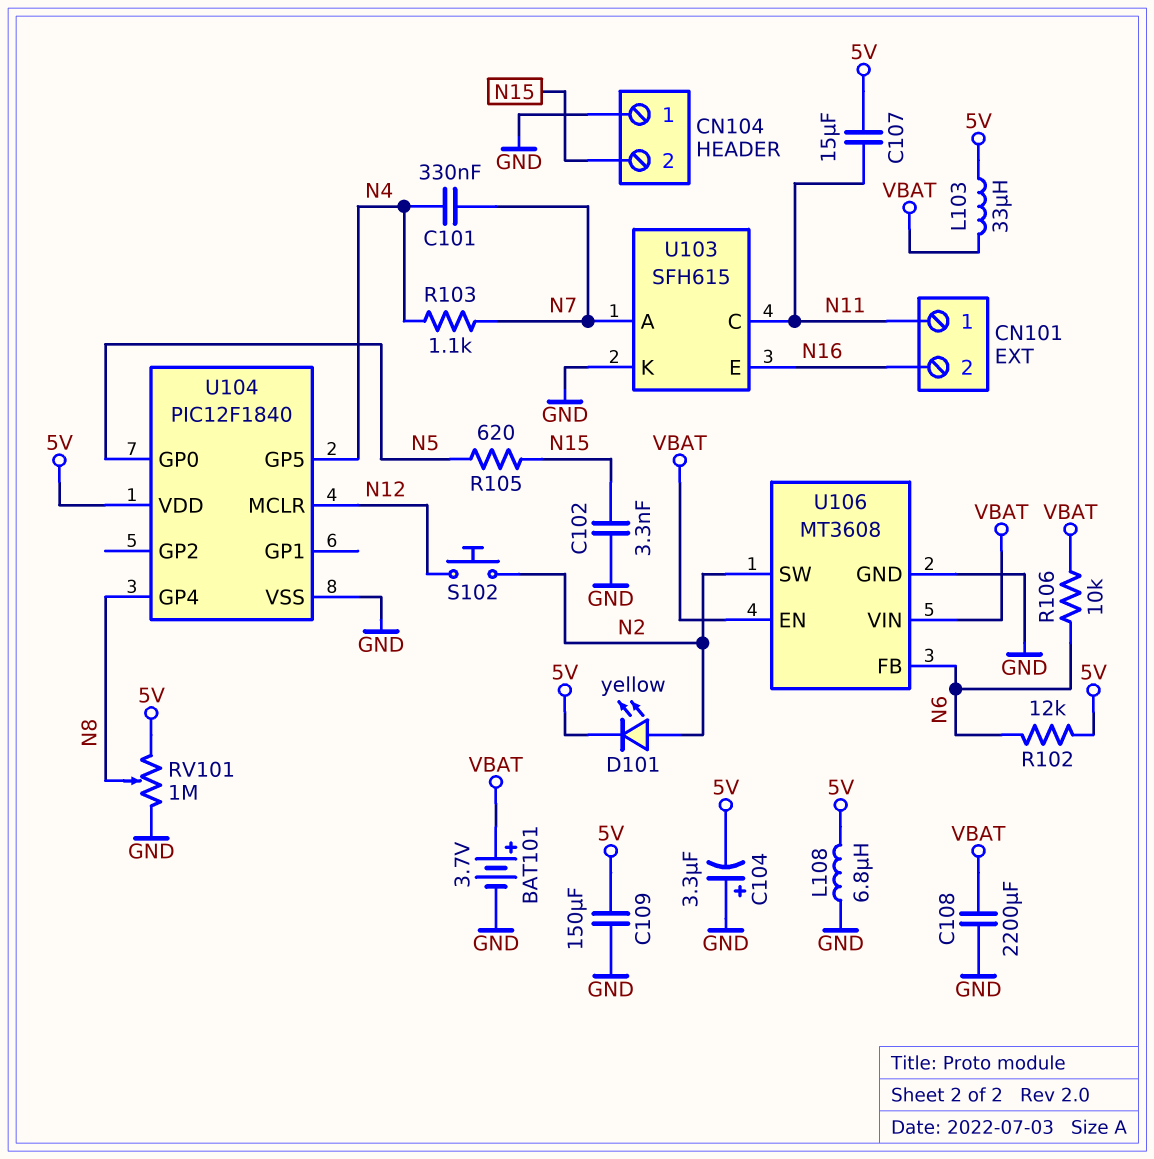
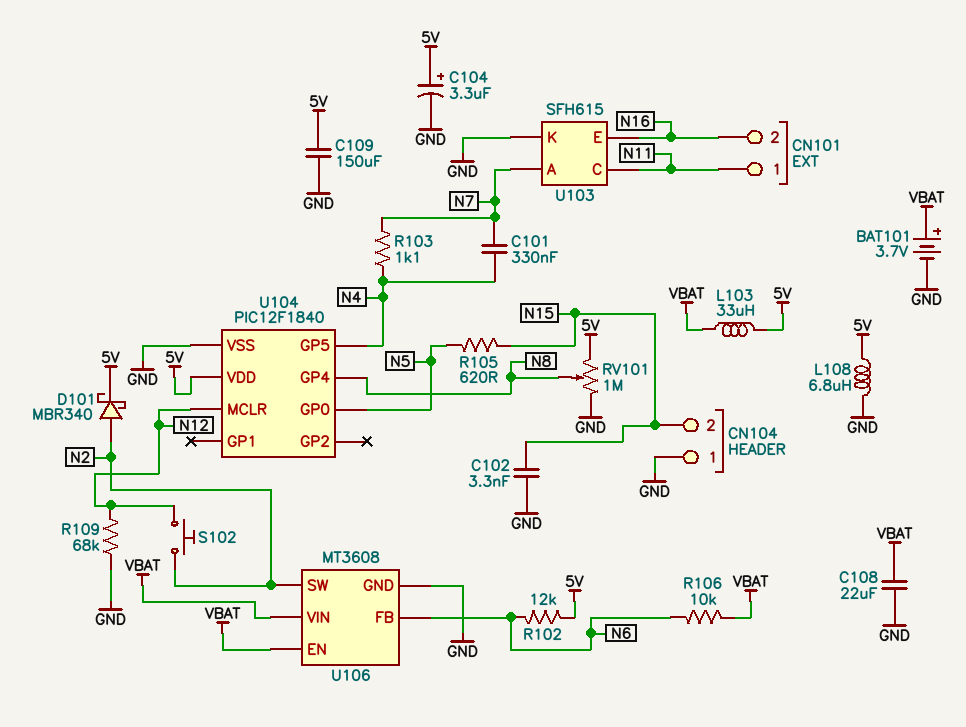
C104: 3.3uF (plus GND, minus 5V) -> 3.3uF (plus 5V, minus GND)
C107: 15uF (5V, N11) -> none
C108: 2200uF (GND, VBAT) -> 22uF (GND, VBAT)
D101: LED yellow (A N2, K 5V) -> schottky MBR340 (A N2, K 5V)
R109: none -> 68k (GND, N12)

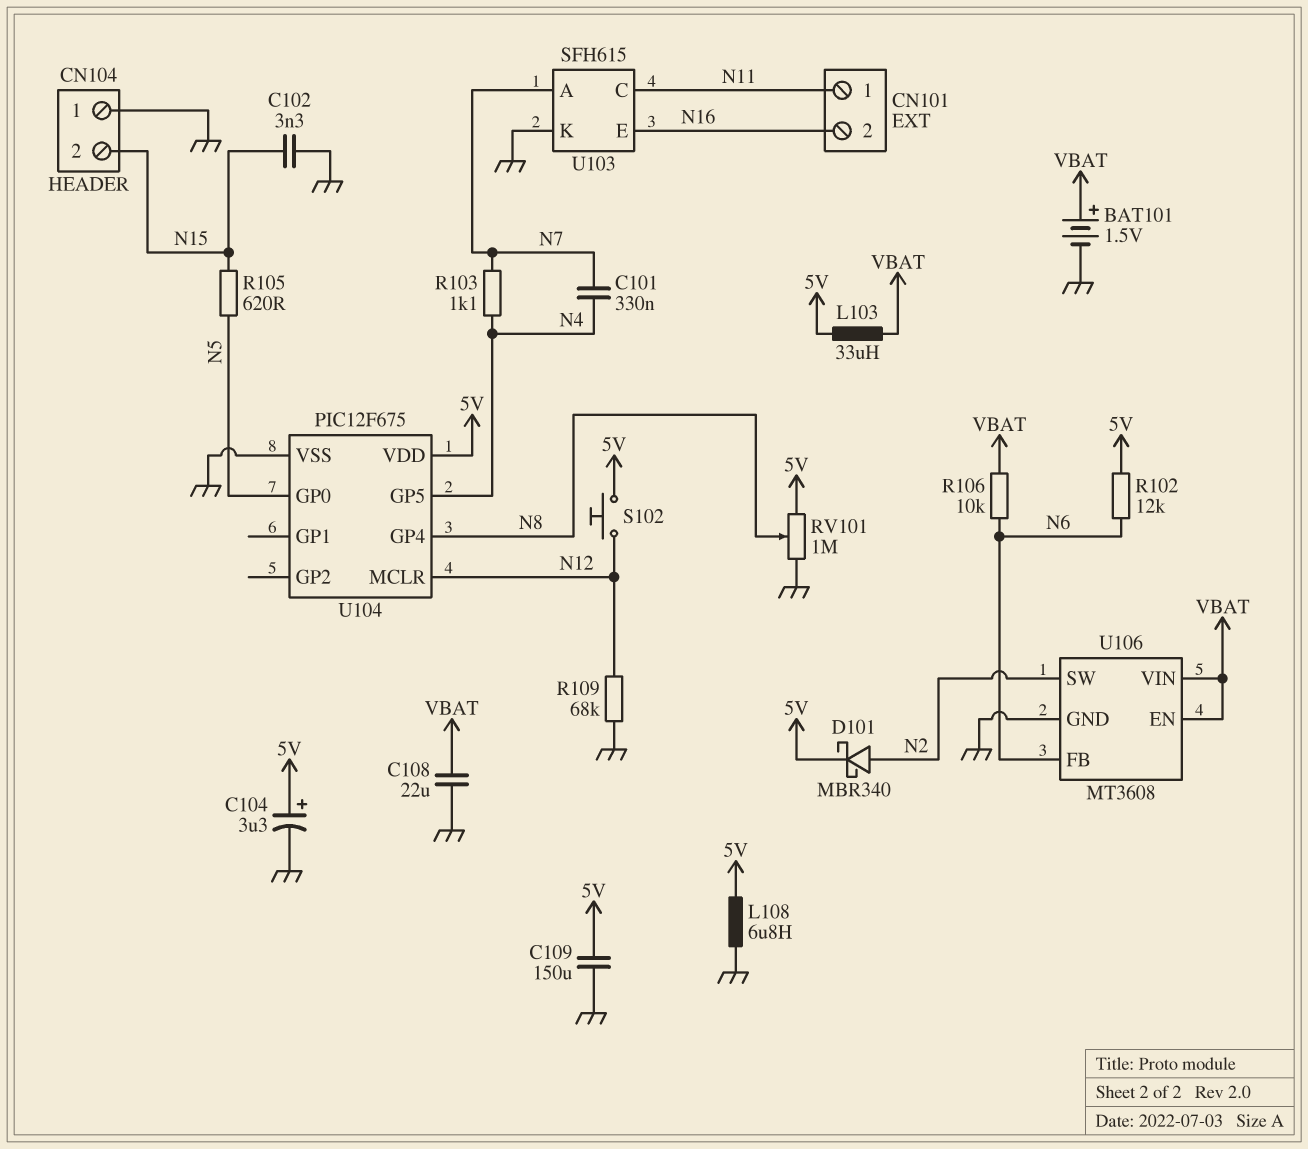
BAT101: 3.7V (plus VBAT, minus GND) -> 1.5V (plus VBAT, minus GND)
S102: button (N2, N12) -> button (5V, N12)
U104: PIC12F1840 -> PIC12F675

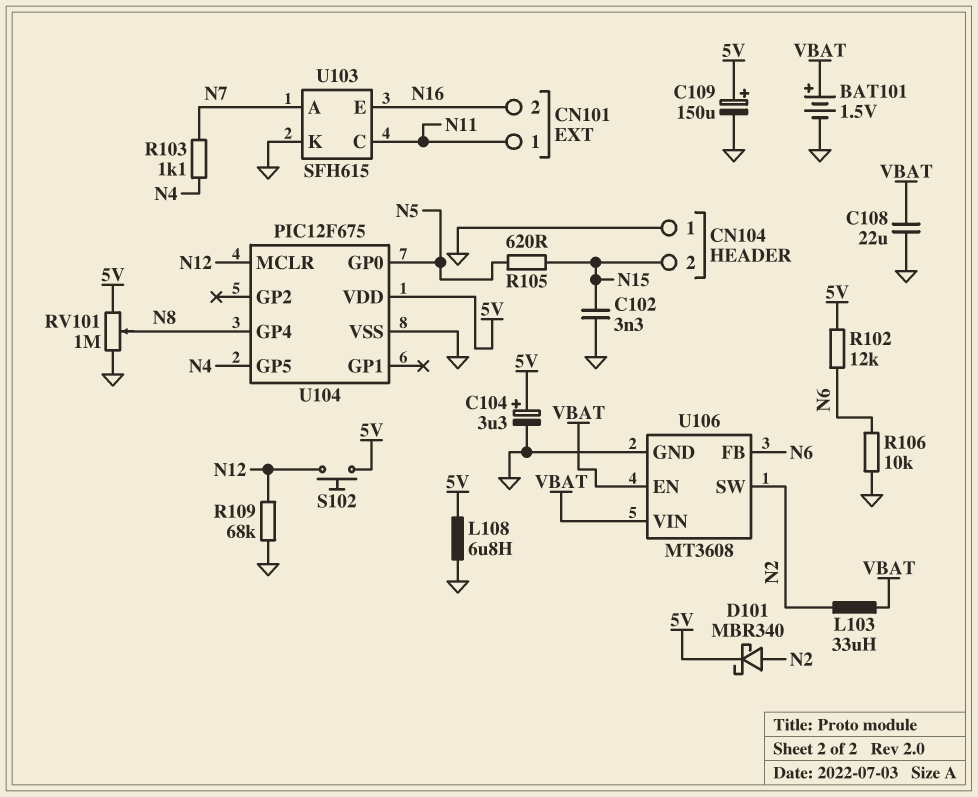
C101: 330nF (N4, N7) -> none
C109: 150uF (5V, GND) -> 150uF (plus 5V, minus GND)
L103: 33uH (5V, VBAT) -> 33uH (N2, VBAT)
R106: 10k (N6, VBAT) -> 10k (GND, N6)

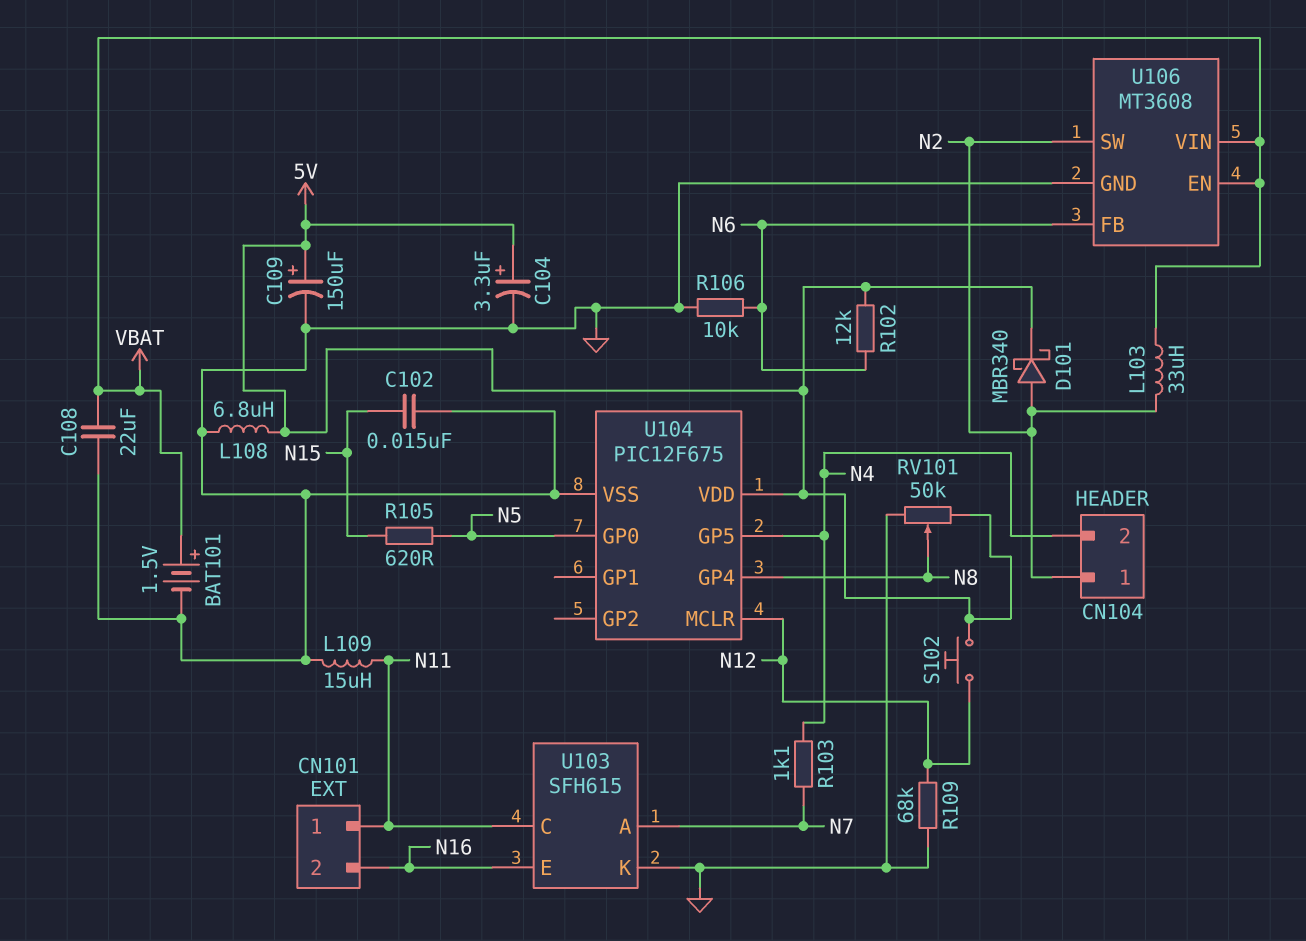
C102: 3.3nF (GND, N15) -> 15nF (GND, N15)
CN104 pin 1: GND -> N2
CN104 pin 2: N15 -> N4
L109: none -> 15uH (GND, N11)
RV101: 1M (5V, GND, wiper N8) -> 50k (5V, GND, wiper N8)

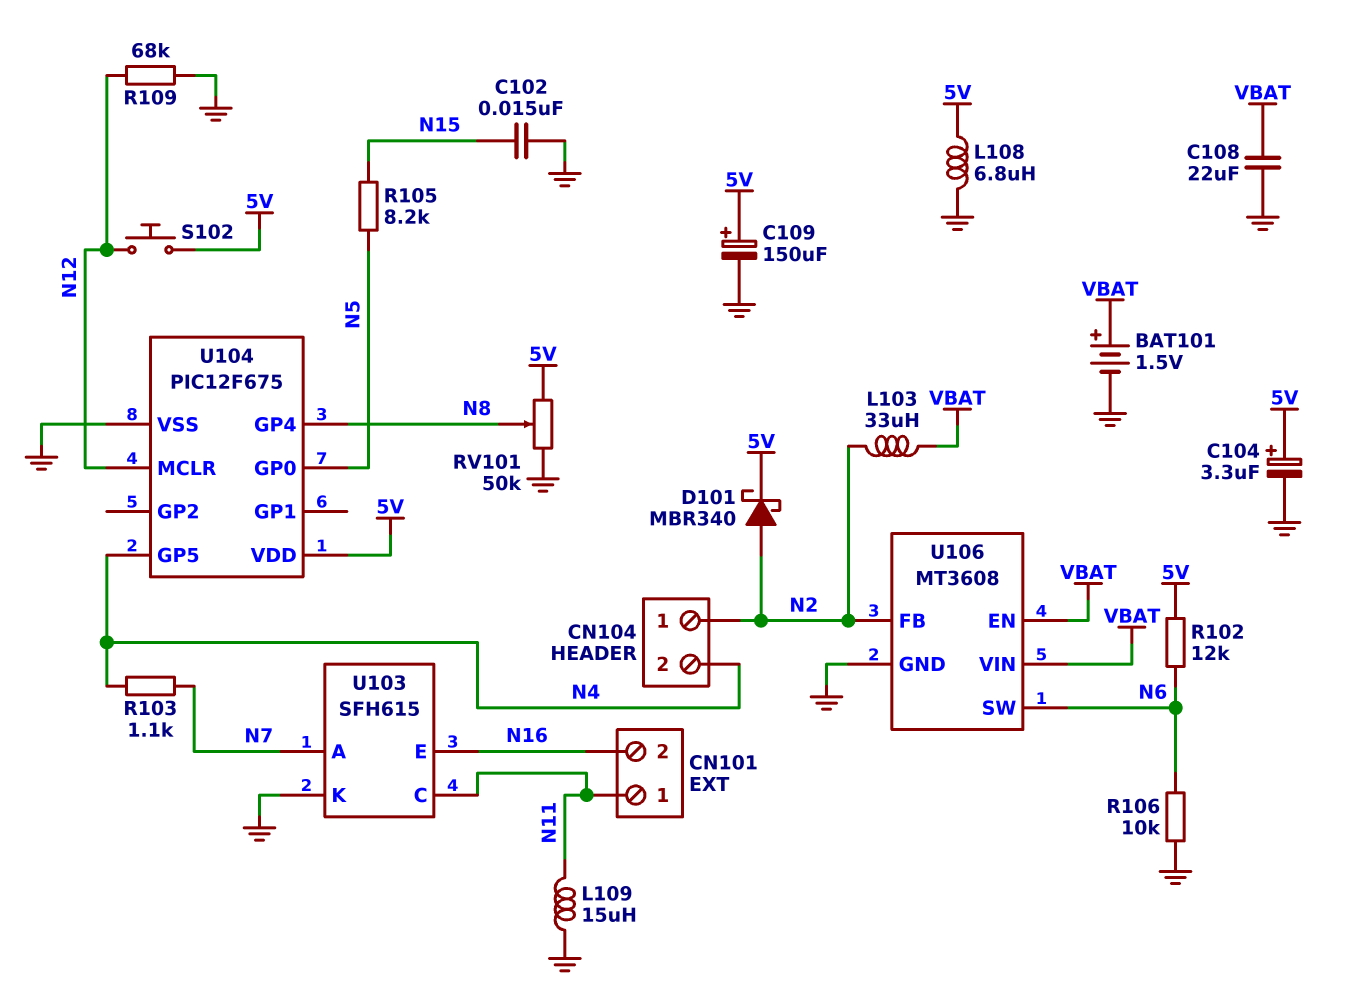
R105: 620 (N5, N15) -> 8.2k (N5, N15)
U106 pin FB: N6 -> N2
U106 pin SW: N2 -> N6

